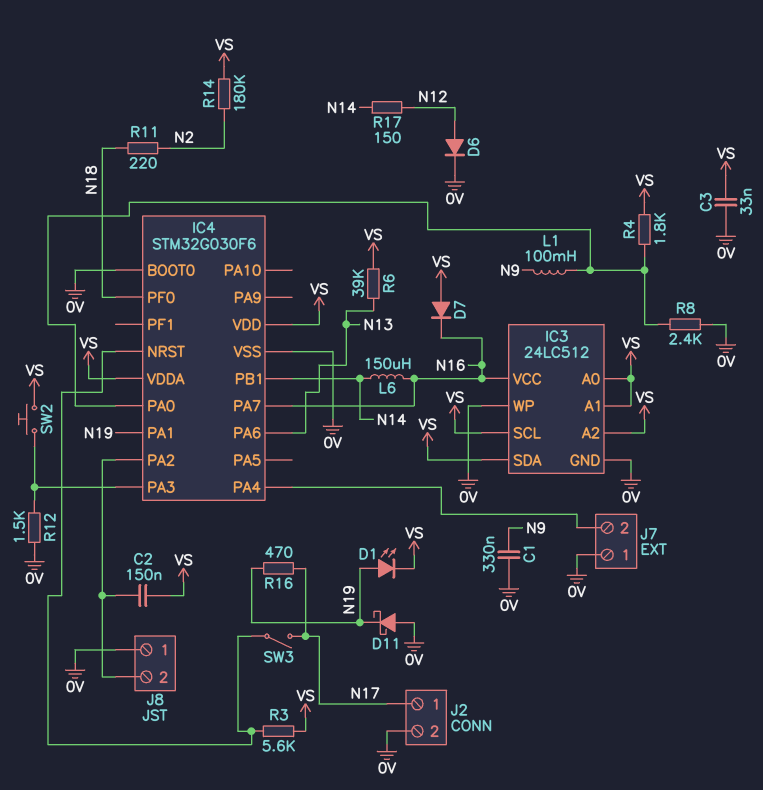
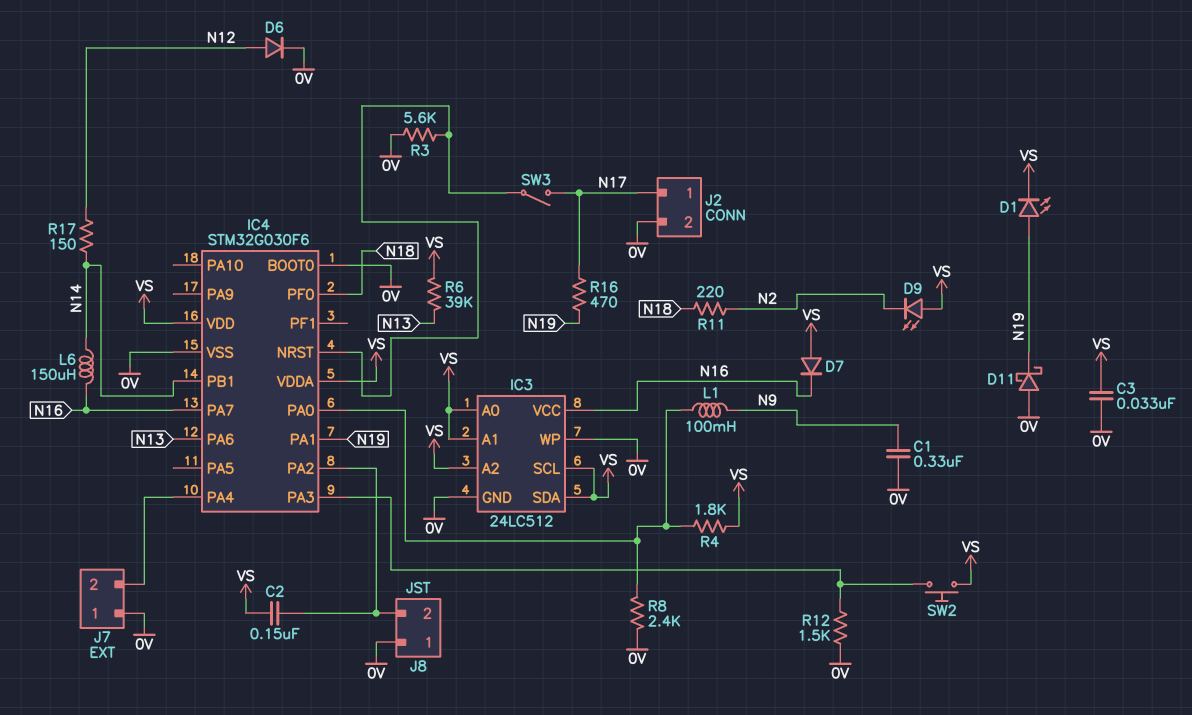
D9: none -> LED (A VS, K N2)
R3: 5.6k (IC4/NRST, VS) -> 5.6k (0V, IC4/NRST)
R14: 180k (N2, VS) -> none

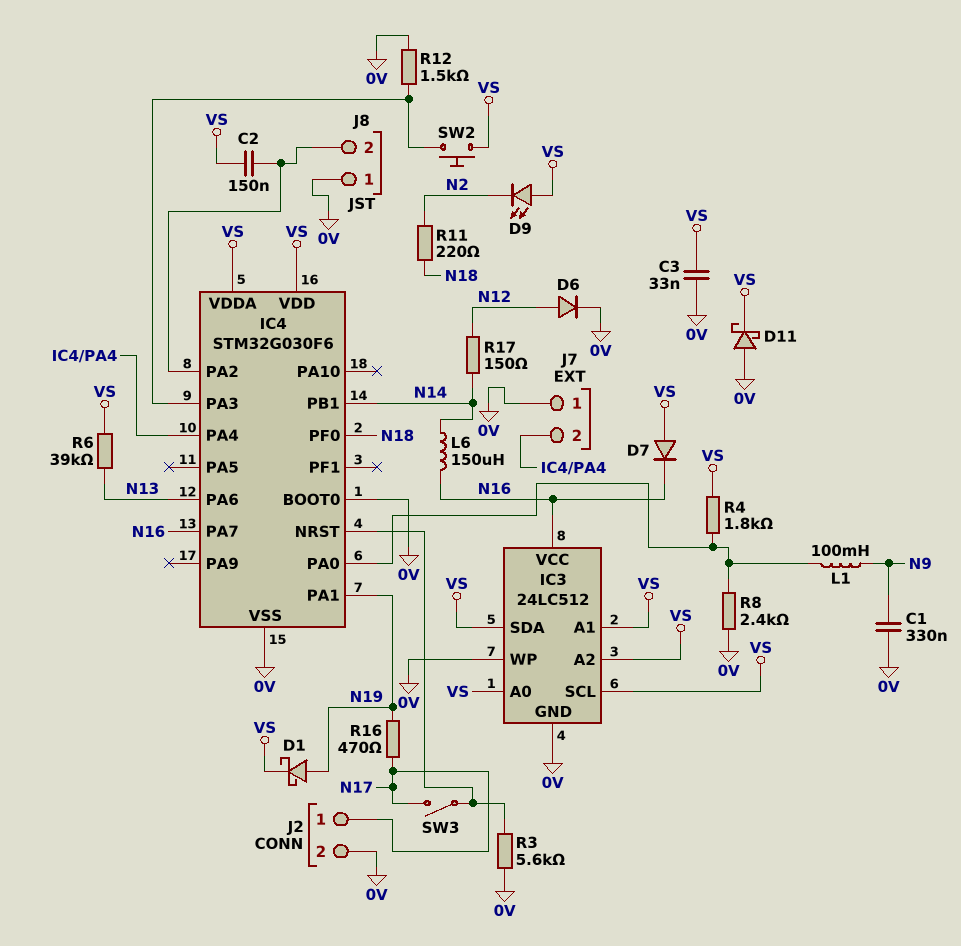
D1: LED (A N19, K VS) -> schottky (A N19, K VS)
D11: schottky (A 0V, K N19) -> schottky (A 0V, K VS)

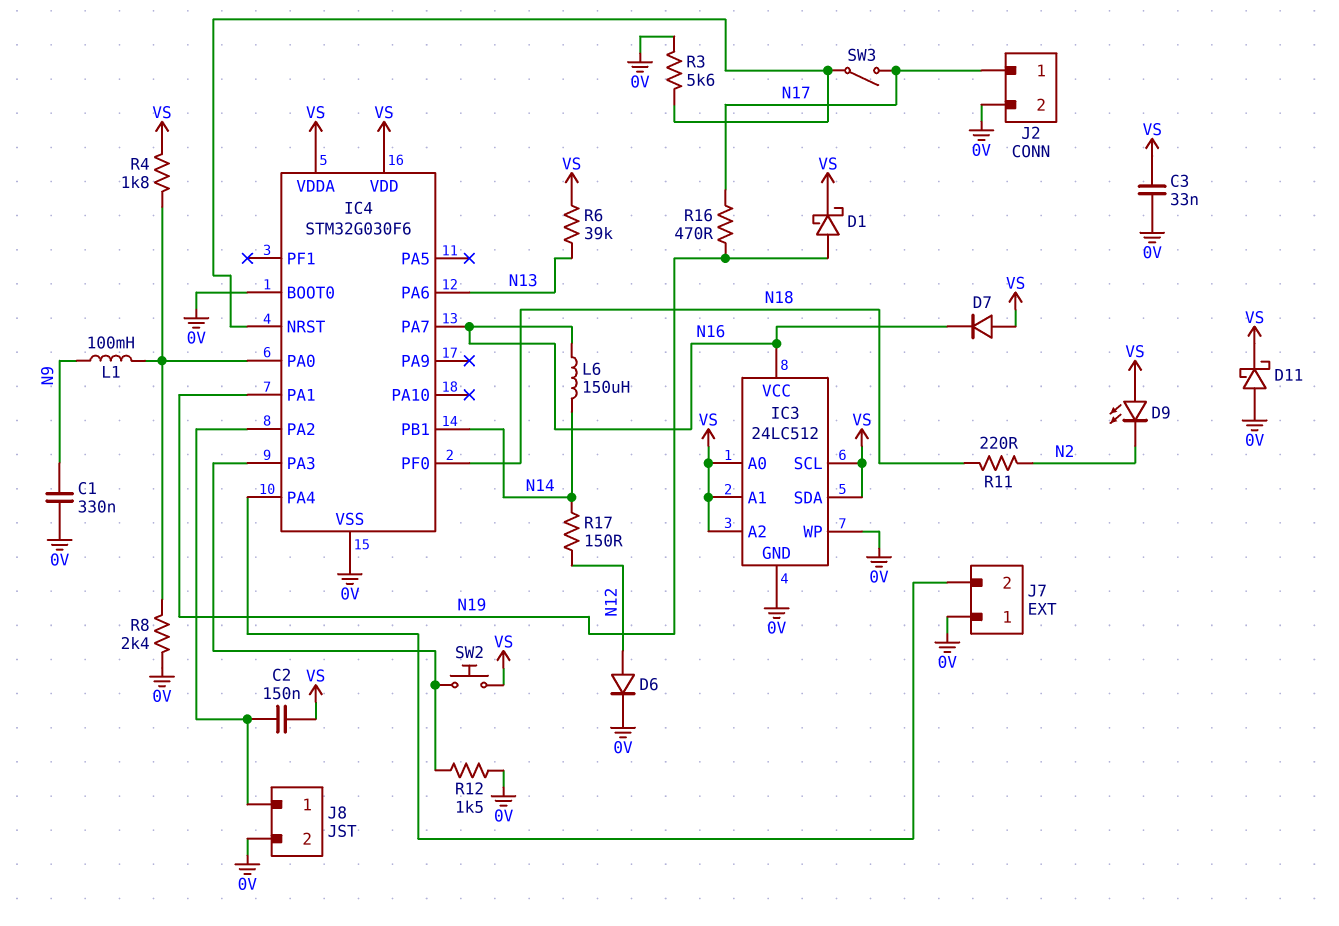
J8 pin 1: 0V -> IC4/PA2
J8 pin 2: IC4/PA2 -> 0V

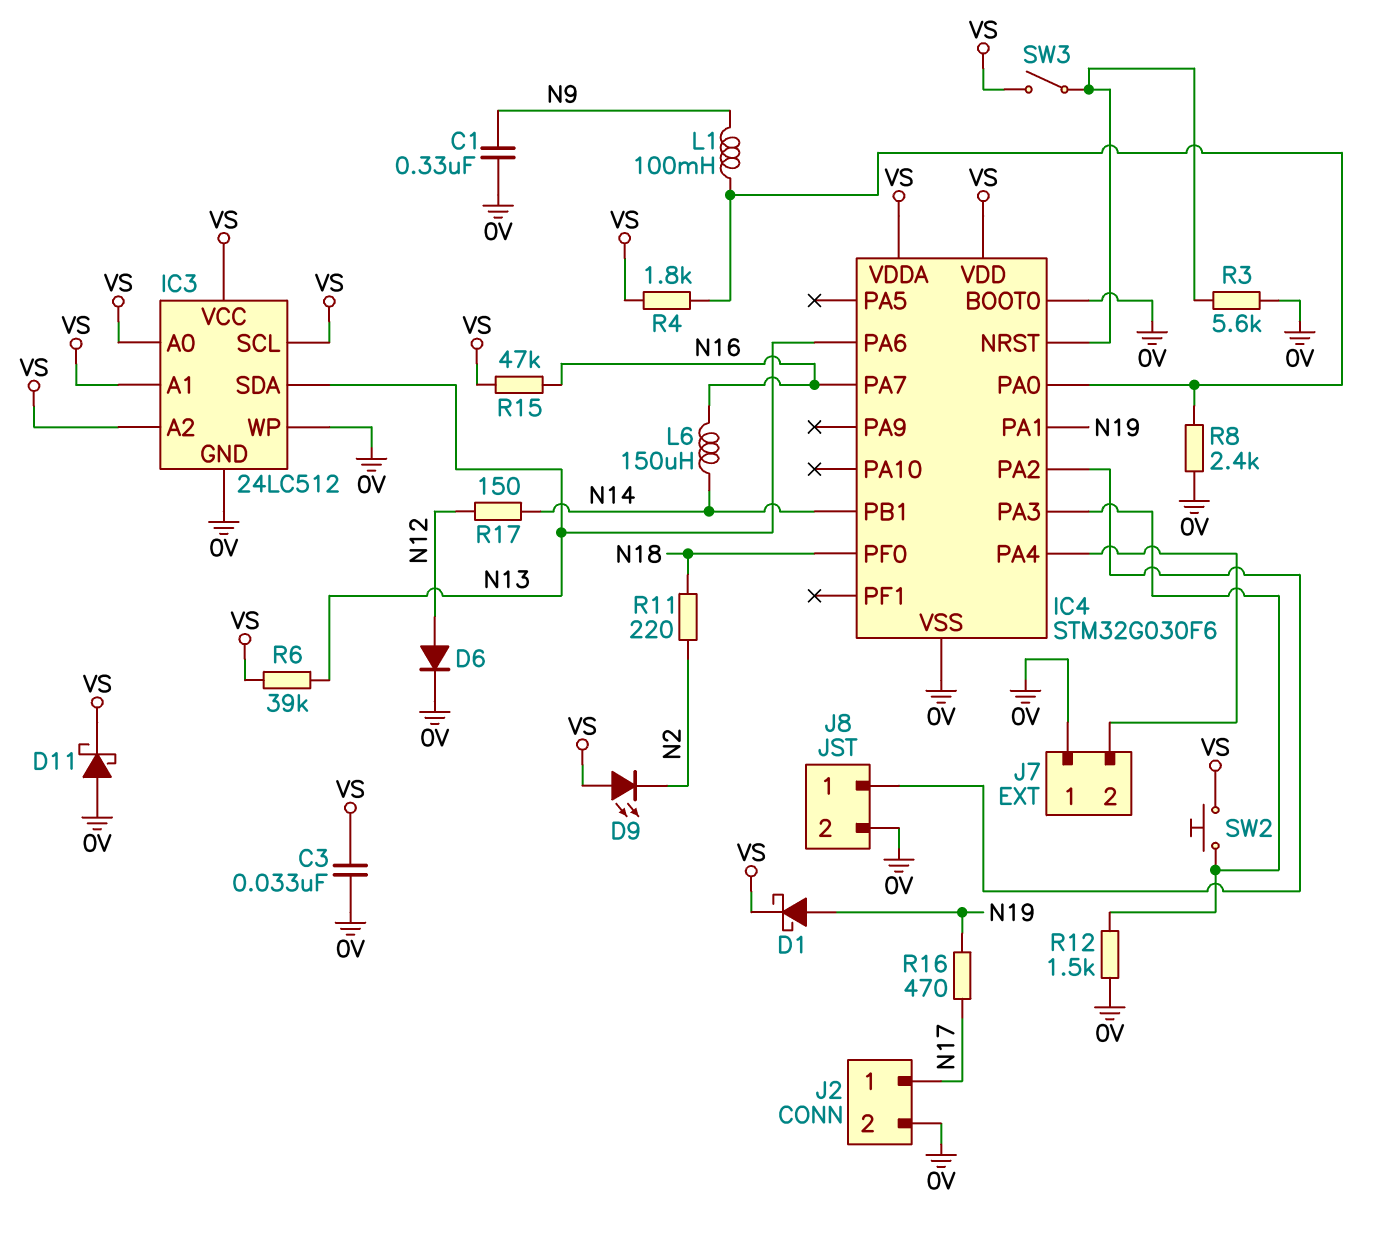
C2: 150nF (IC4/PA2, VS) -> none
D7: diode (A VS, K N16) -> none
IC3 pin SDA: VS -> N13
IC3 pin VCC: N16 -> VS
R15: none -> 47k (N16, VS)
SW3: switch (IC4/NRST, N17) -> switch (IC4/NRST, VS)

